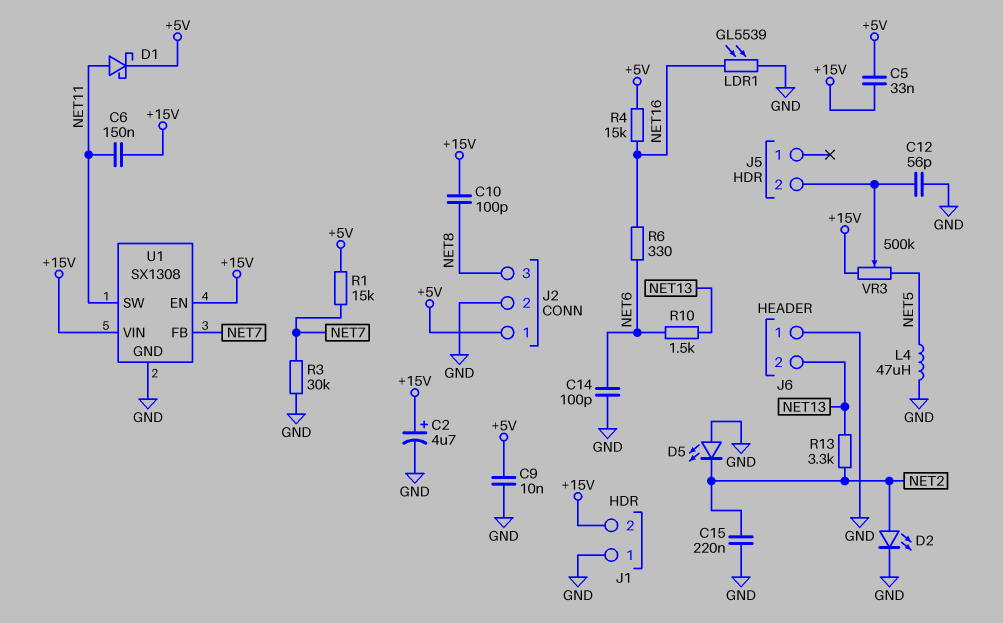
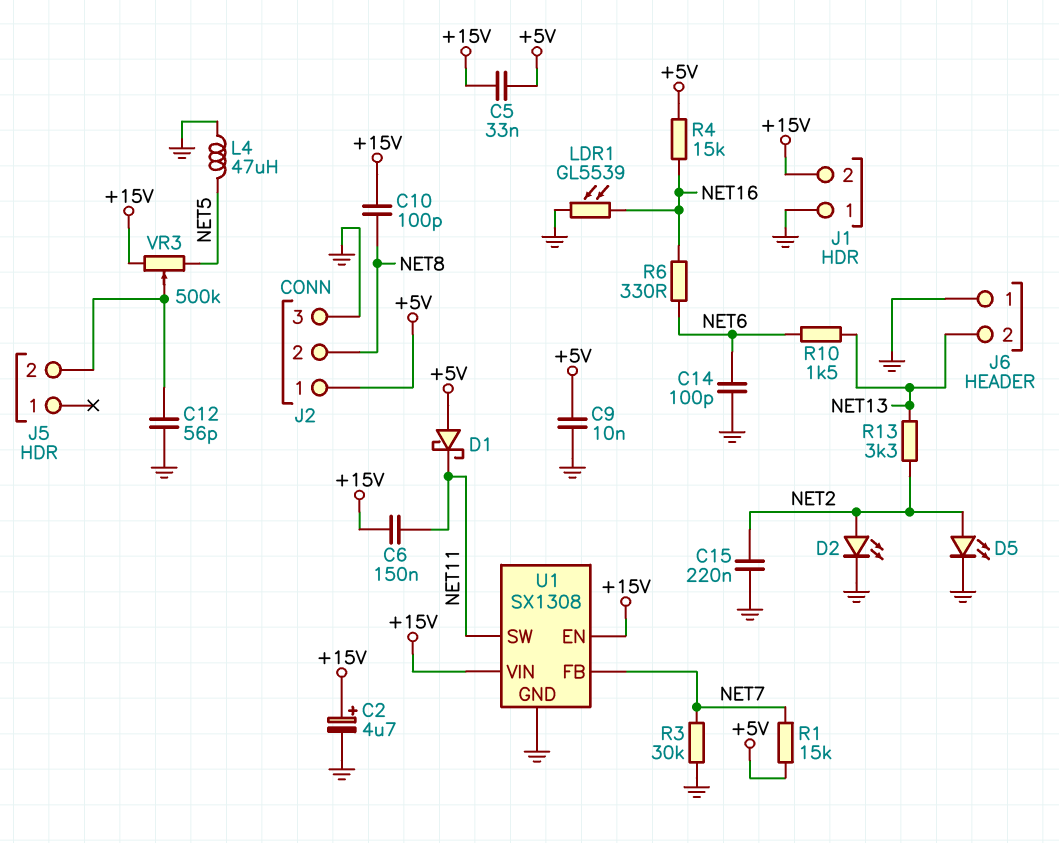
D1: schottky (A NET11, K +5V) -> schottky (A +5V, K NET11)
D5: LED (A GND, K NET2) -> LED (A NET2, K GND)
J2 pin 2: GND -> NET8
J2 pin 3: NET8 -> GND

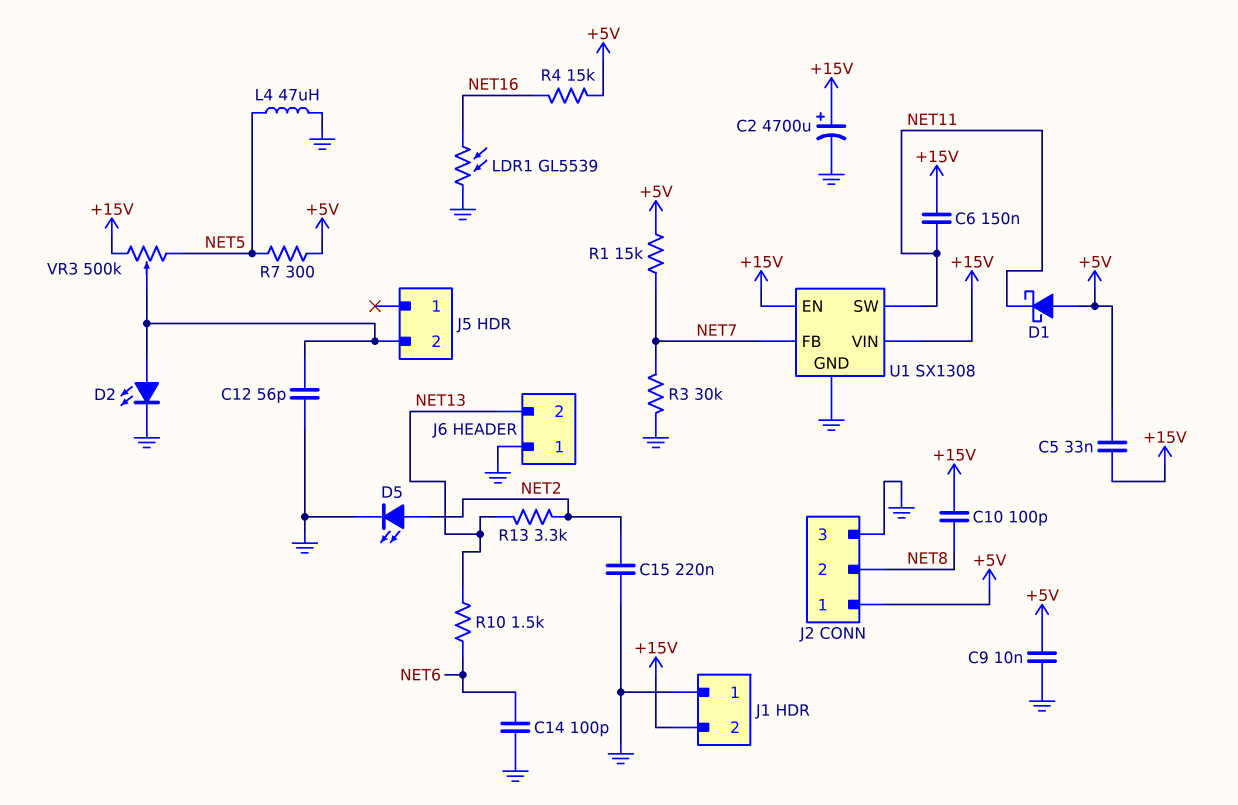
C2: 4.7uF (plus +15V, minus GND) -> 4700uF (plus +15V, minus GND)
D2: LED (A NET2, K GND) -> LED (A J5/2, K GND)
R6: 330 (NET6, NET16) -> none
R7: none -> 300 (+5V, NET5)

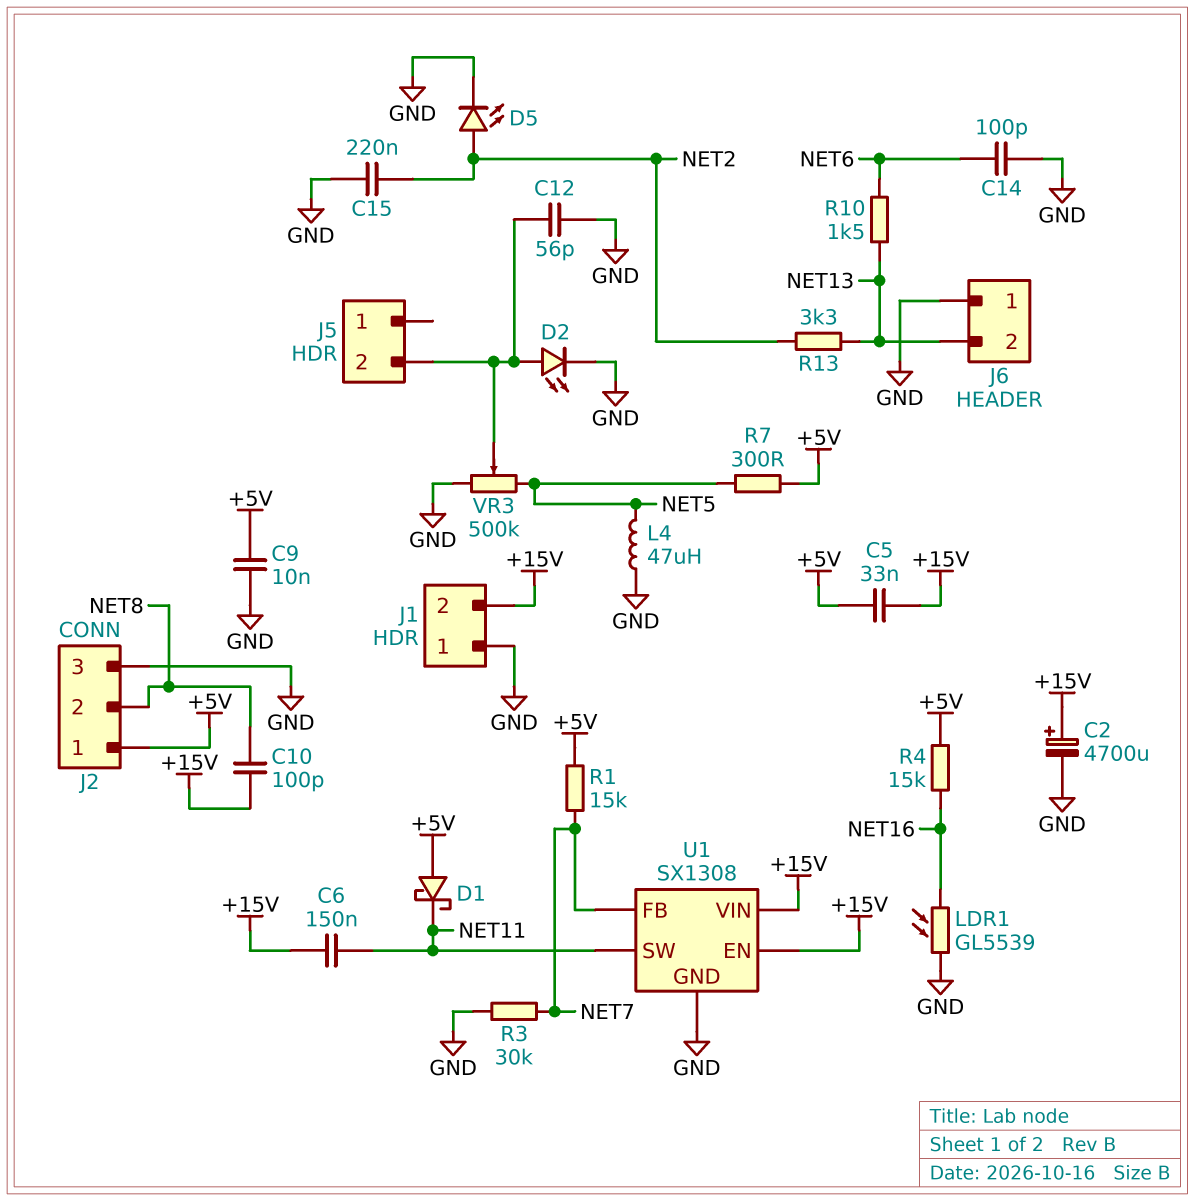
VR3: 500k (+15V, NET5, wiper J5/2) -> 500k (GND, NET5, wiper J5/2)

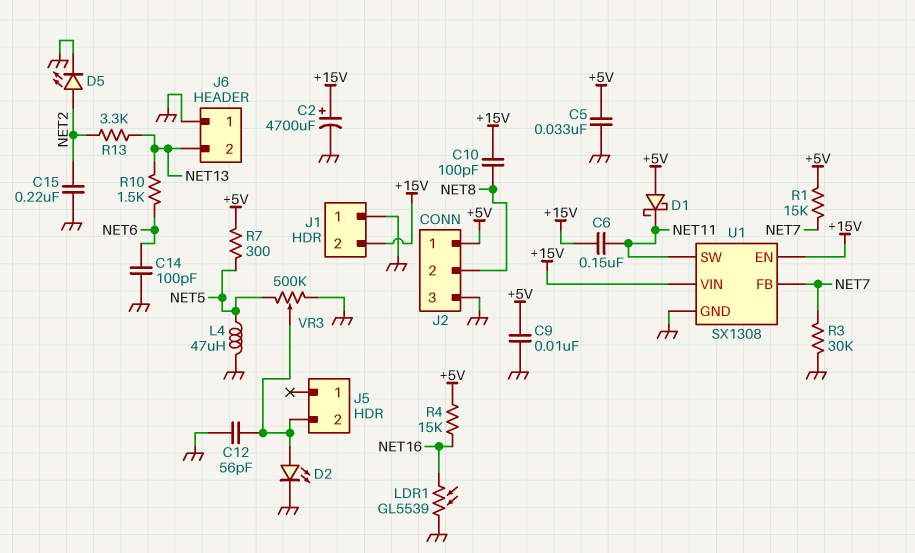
C5: 33nF (+5V, +15V) -> 33nF (+5V, GND)

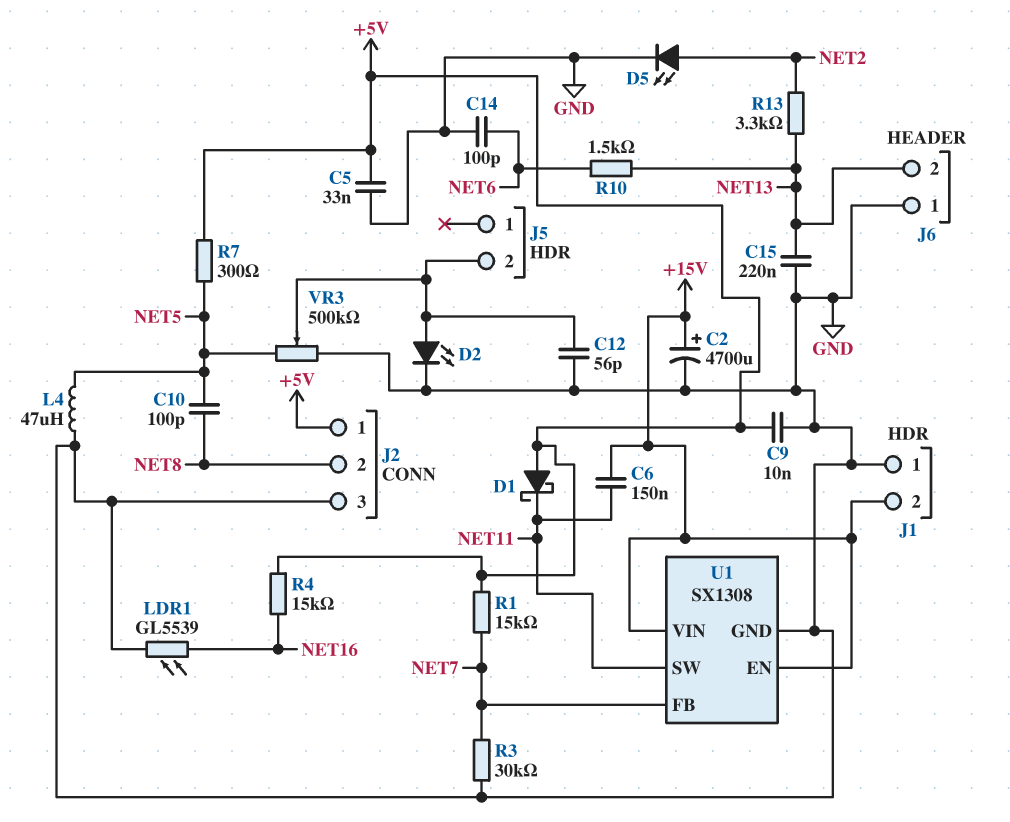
C10: 100pF (+15V, NET8) -> 100pF (NET5, NET8)
C15: 220nF (GND, NET2) -> 220nF (GND, NET13)

